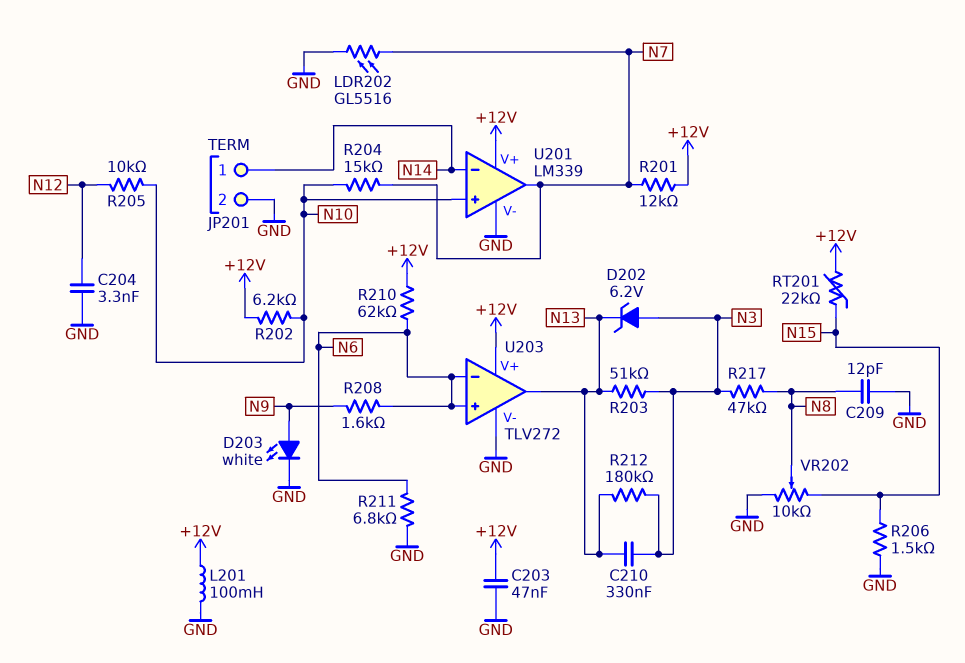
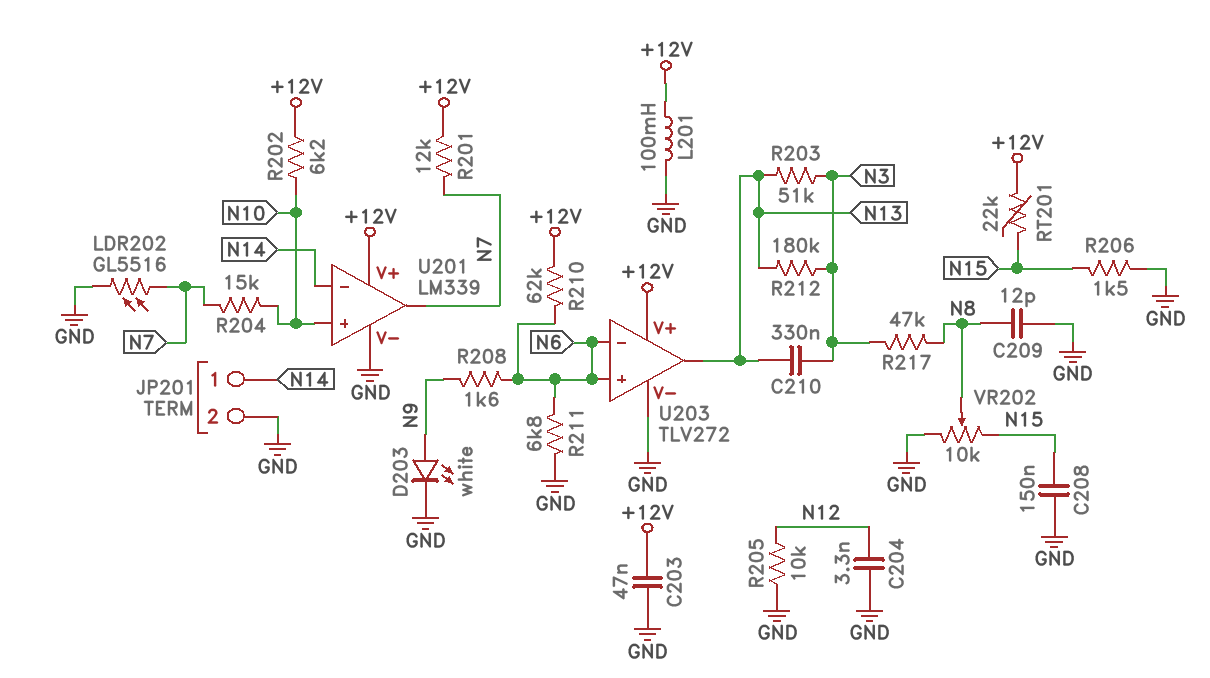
C208: none -> 150nF (GND, N15)
D202: zener 6.2V (A N3, K N13) -> none
R205: 10k (N10, N12) -> 10k (GND, N12)

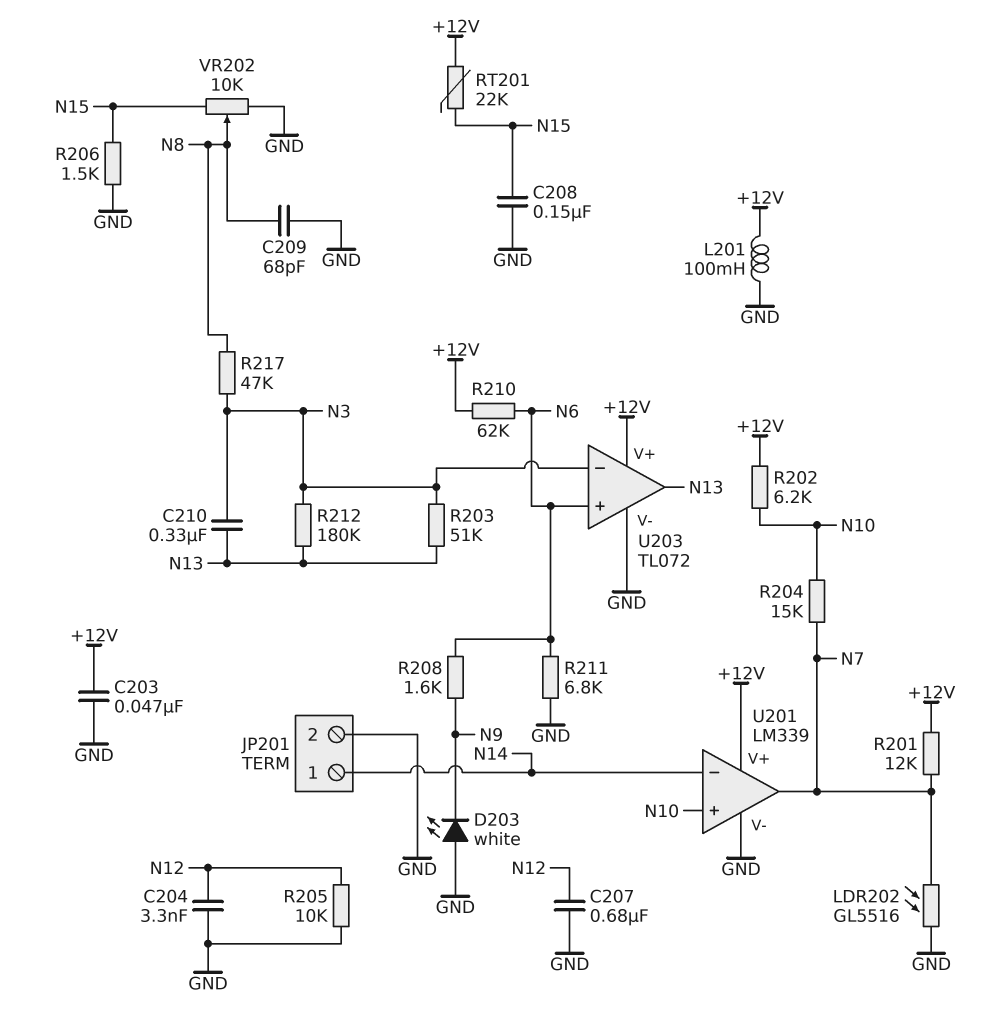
C207: none -> 680nF (GND, N12)
C209: 12pF (GND, N8) -> 68pF (GND, N8)
D203: LED white (A N9, K GND) -> LED white (A GND, K N9)
U203: TLV272 -> TL072
U203 pin in-: N6 -> N3

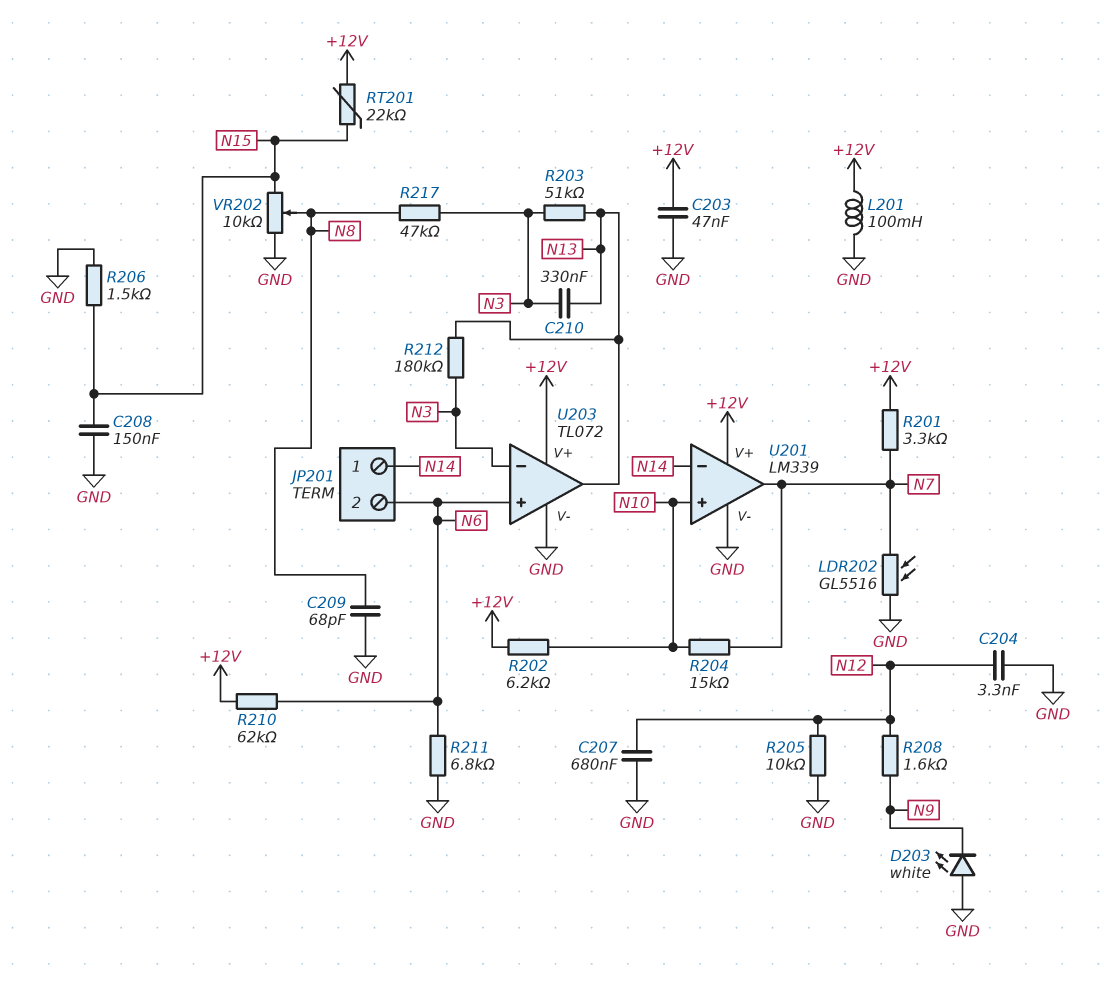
JP201 pin 2: GND -> N6
R201: 12k (+12V, N7) -> 3.3k (+12V, N7)
R208: 1.6k (N6, N9) -> 1.6k (N9, N12)

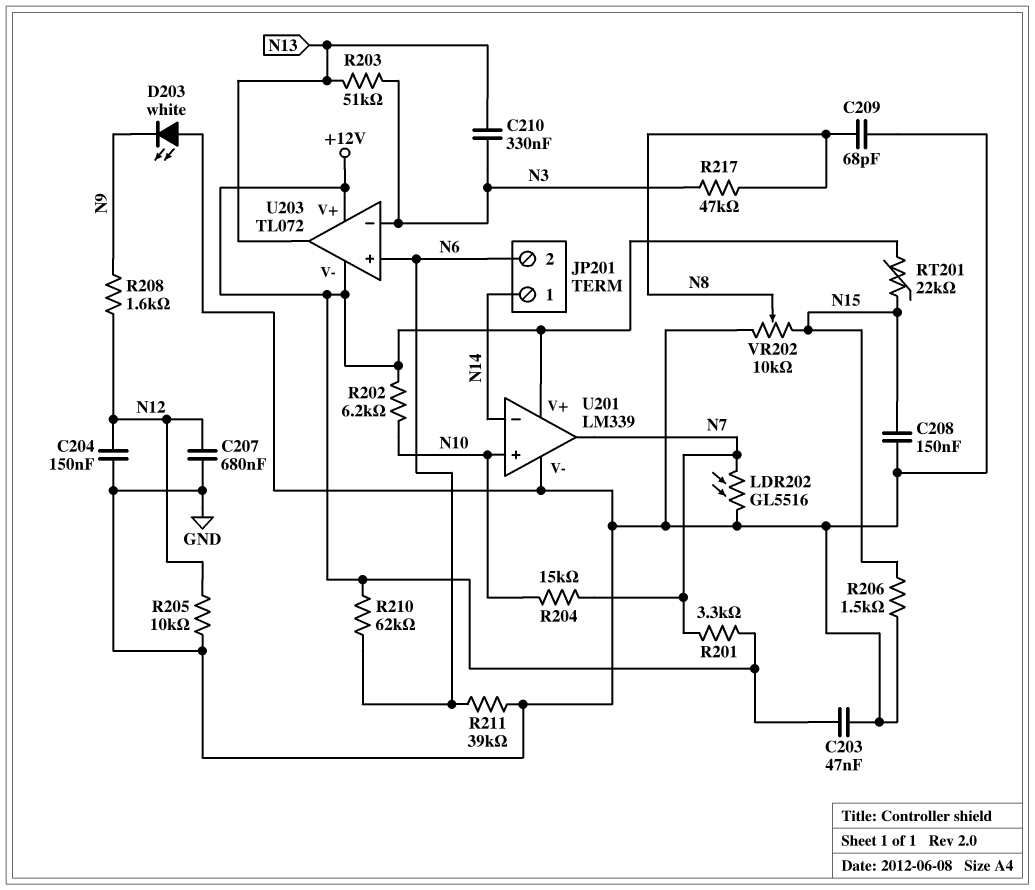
C204: 3.3nF (GND, N12) -> 150nF (GND, N12)
L201: 100mH (+12V, GND) -> none
R211: 6.8k (GND, N6) -> 39k (GND, N6)
R212: 180k (N3, N13) -> none
U203 pin V-: GND -> +12V

